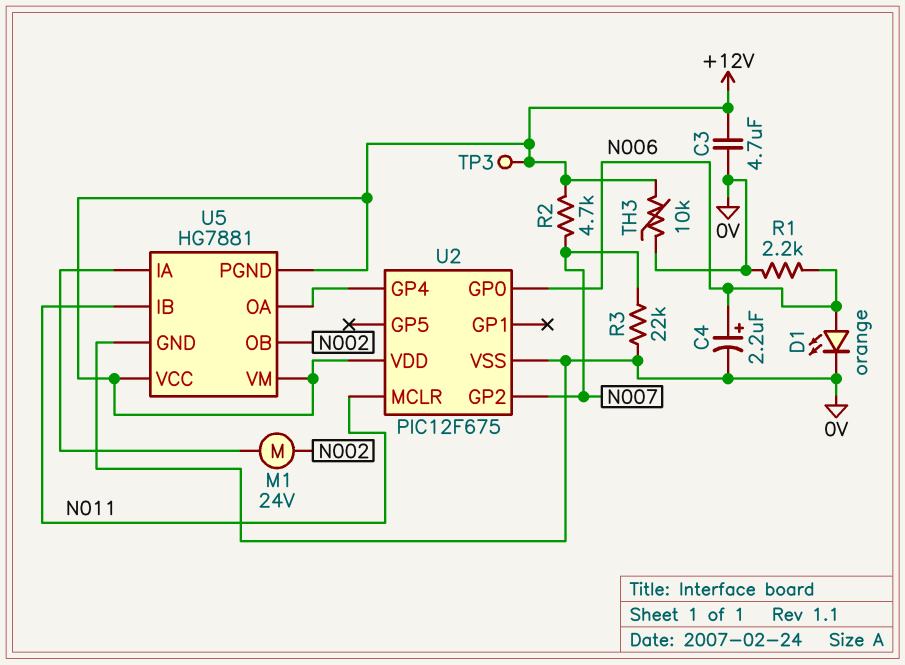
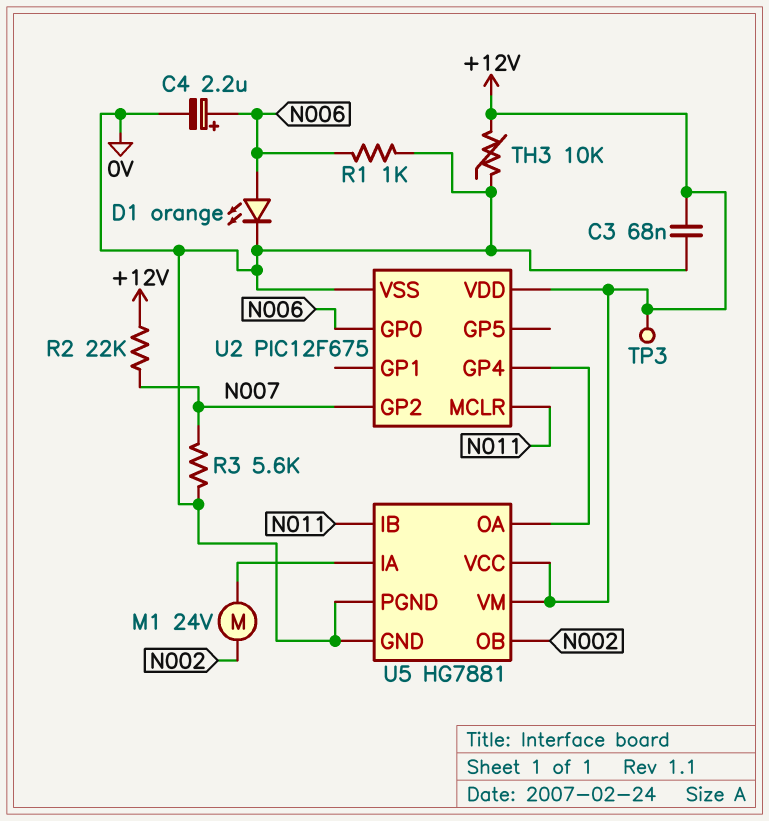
C3: 4.7uF (+12V, 0V) -> 68nF (+12V, 0V)
R1: 2.2k (0V, N006) -> 1k (0V, N006)
R2: 4.7k (+12V, N007) -> 22k (+12V, N007)
R3: 22k (0V, N007) -> 5.6k (0V, N007)
U5 pin PGND: +12V -> 0V

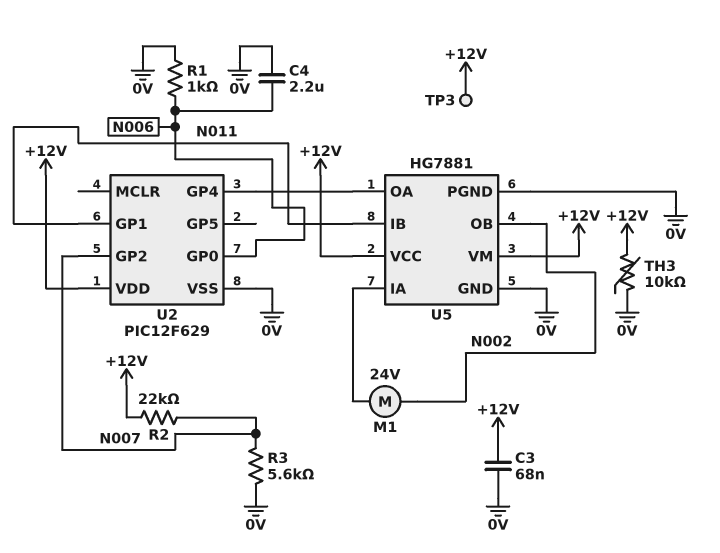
C4: 2.2uF (plus N006, minus 0V) -> 2.2uF (0V, N006)
D1: LED orange (A N006, K 0V) -> none
U2: PIC12F675 -> PIC12F629
U2 pin GP1: none -> N011
U2 pin MCLR: N011 -> none

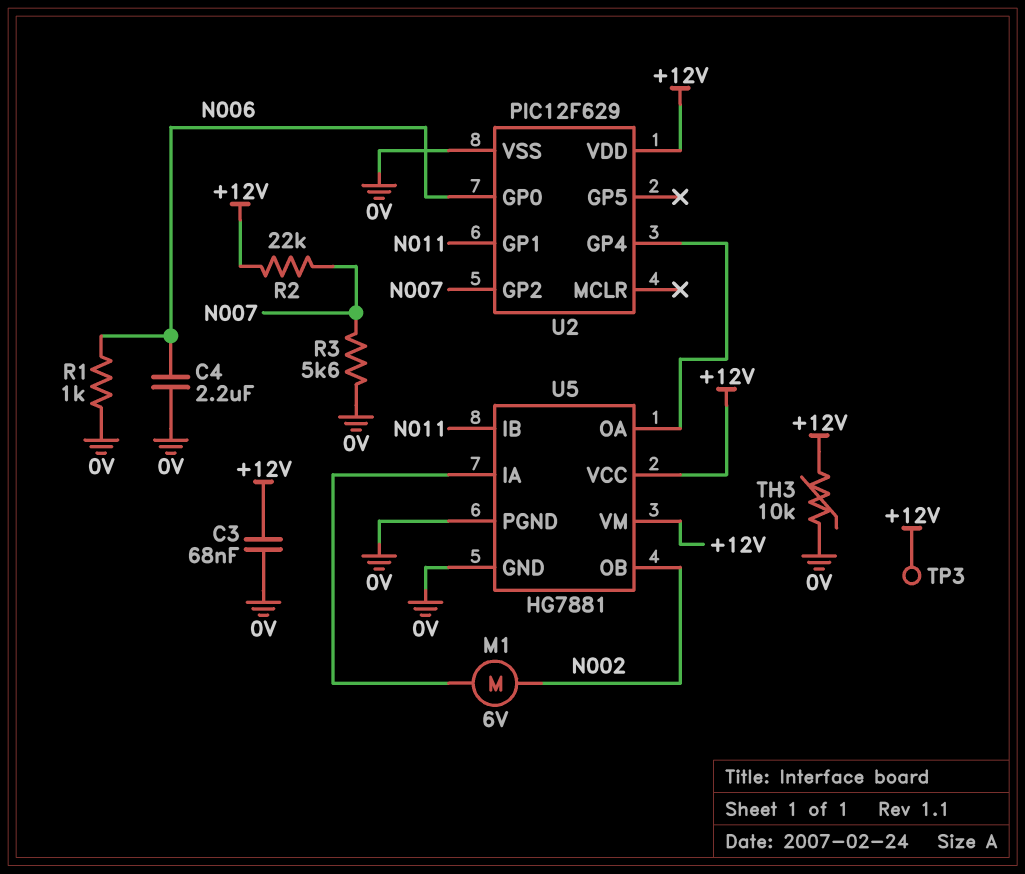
M1: motor 24V (N002, U5/IA) -> motor 6V (N002, U5/IA)

